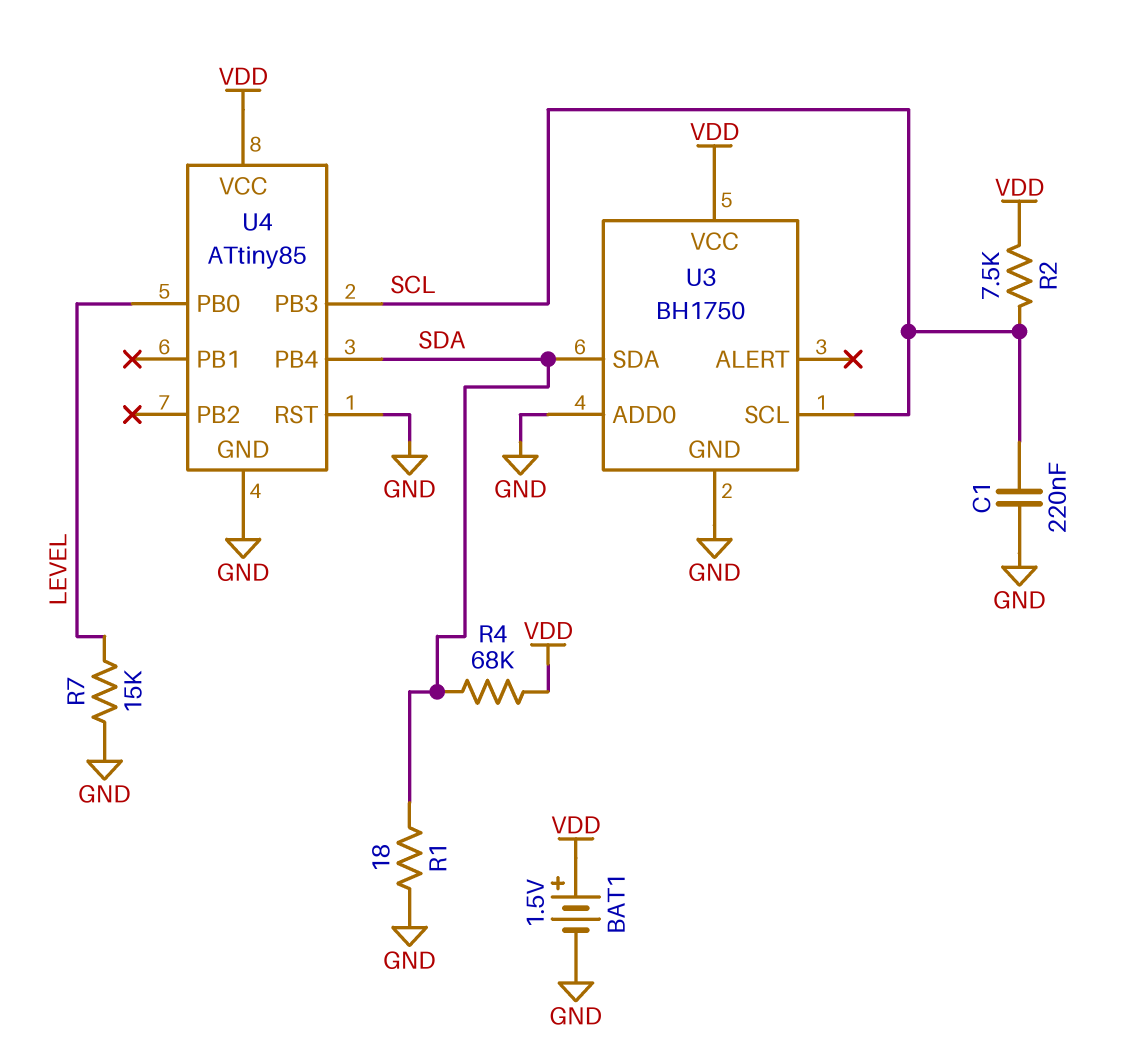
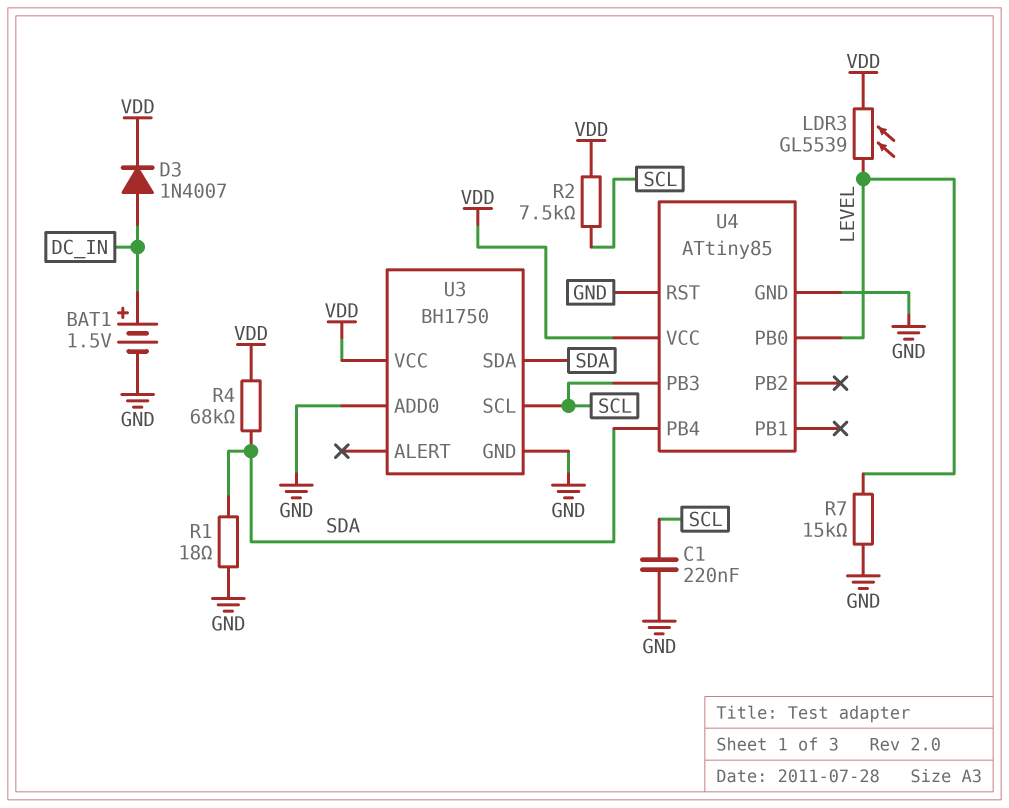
BAT1: 1.5V (plus VDD, minus GND) -> 1.5V (plus DC_IN, minus GND)
D3: none -> diode 1N4007 (A DC_IN, K VDD)
LDR3: none -> GL5539 (LEVEL, VDD)

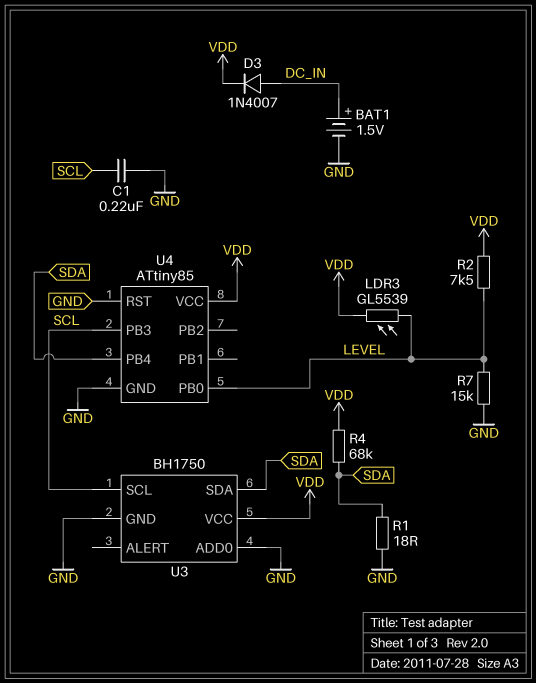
R2: 7.5k (SCL, VDD) -> 7.5k (LEVEL, VDD)

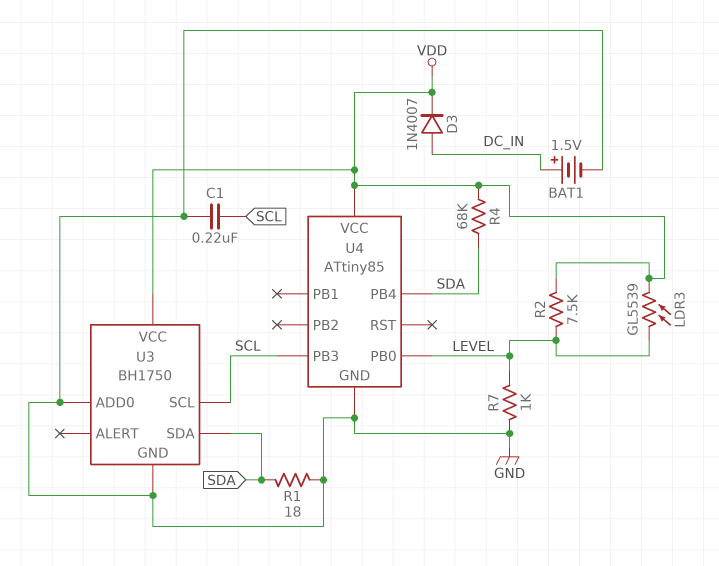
R7: 15k (GND, LEVEL) -> 1k (GND, LEVEL)
U4 pin RST: GND -> none

